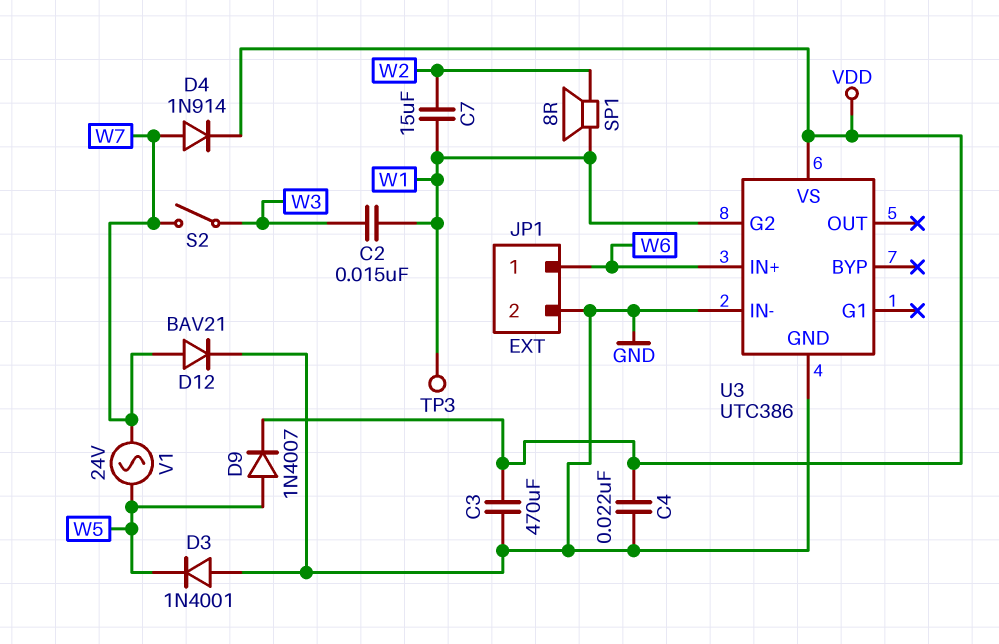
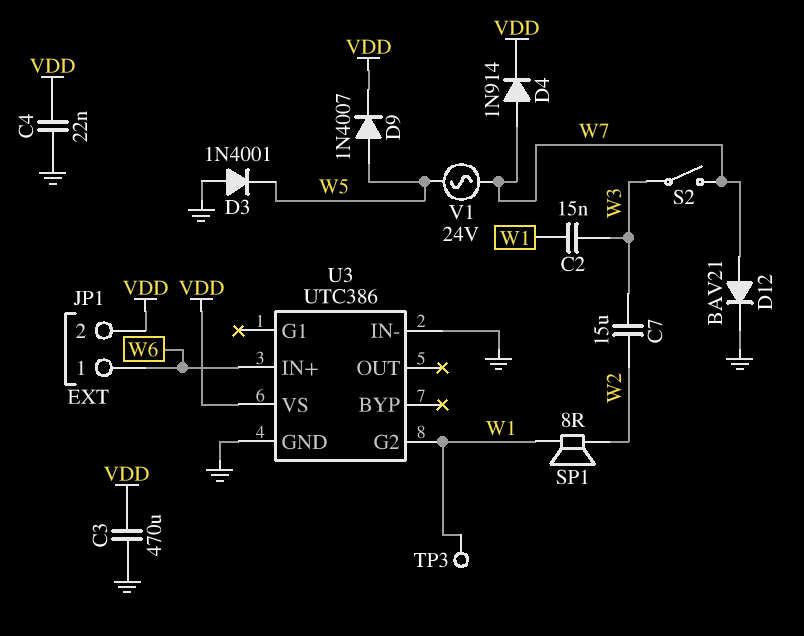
C7: 15uF (W1, W2) -> 15uF (W2, W3)
JP1 pin 2: GND -> VDD

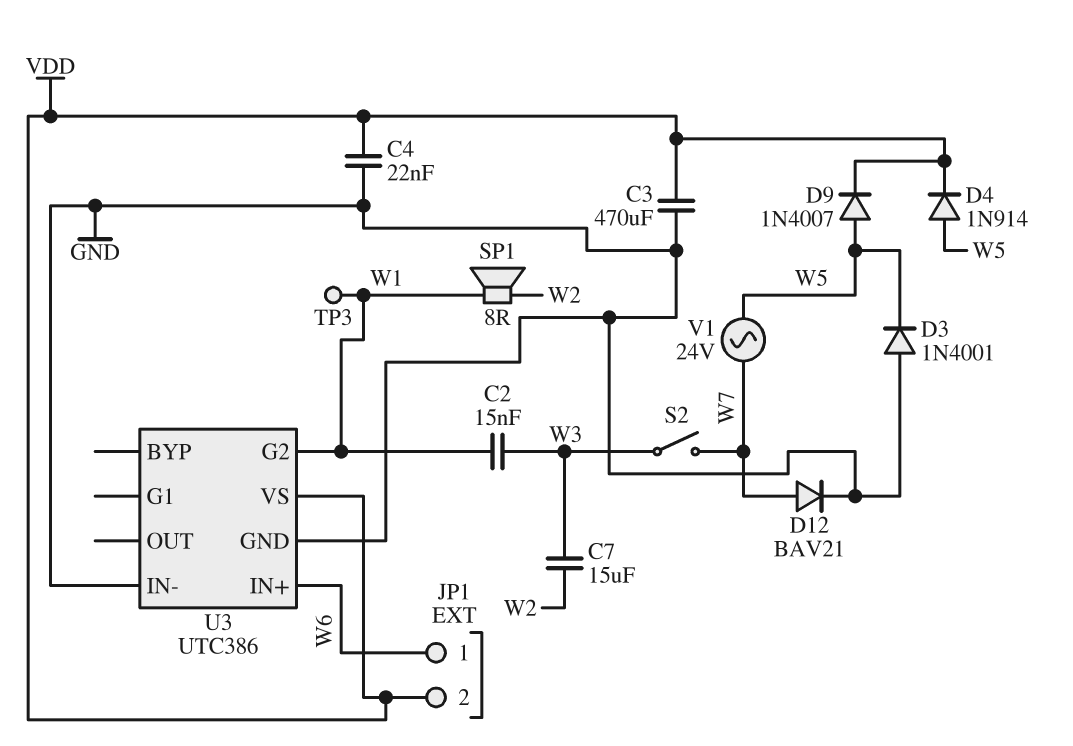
D4: diode 1N914 (A W7, K VDD) -> diode 1N914 (A W5, K VDD)

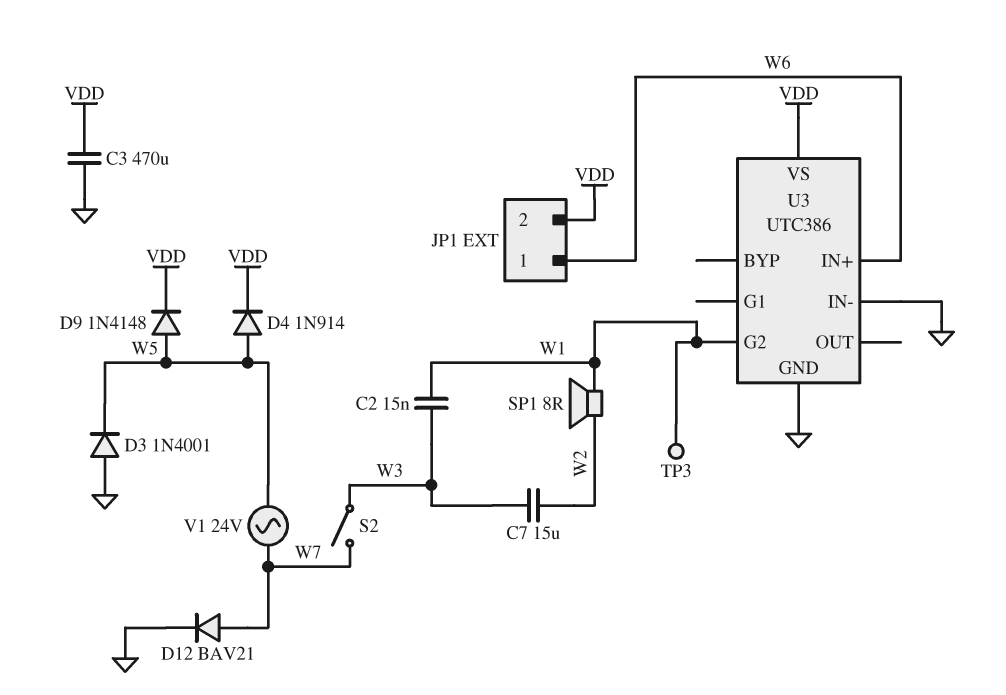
C4: 22nF (GND, VDD) -> none
D9: diode 1N4007 (A W5, K VDD) -> diode 1N4148 (A W5, K VDD)

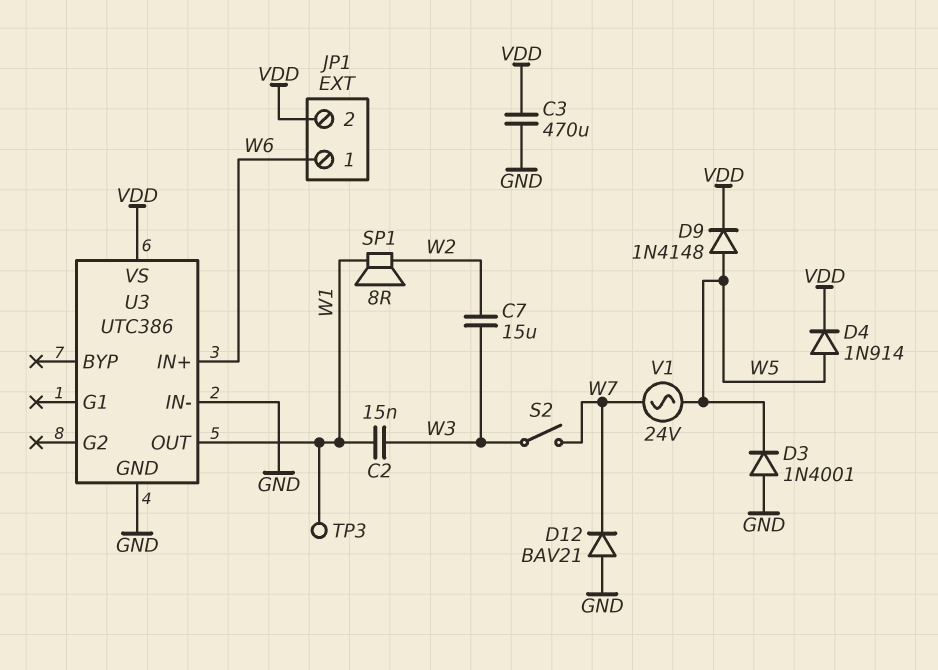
D12: diode BAV21 (A W7, K GND) -> diode BAV21 (A GND, K W7)
U3 pin G2: W1 -> none
U3 pin OUT: none -> W1

